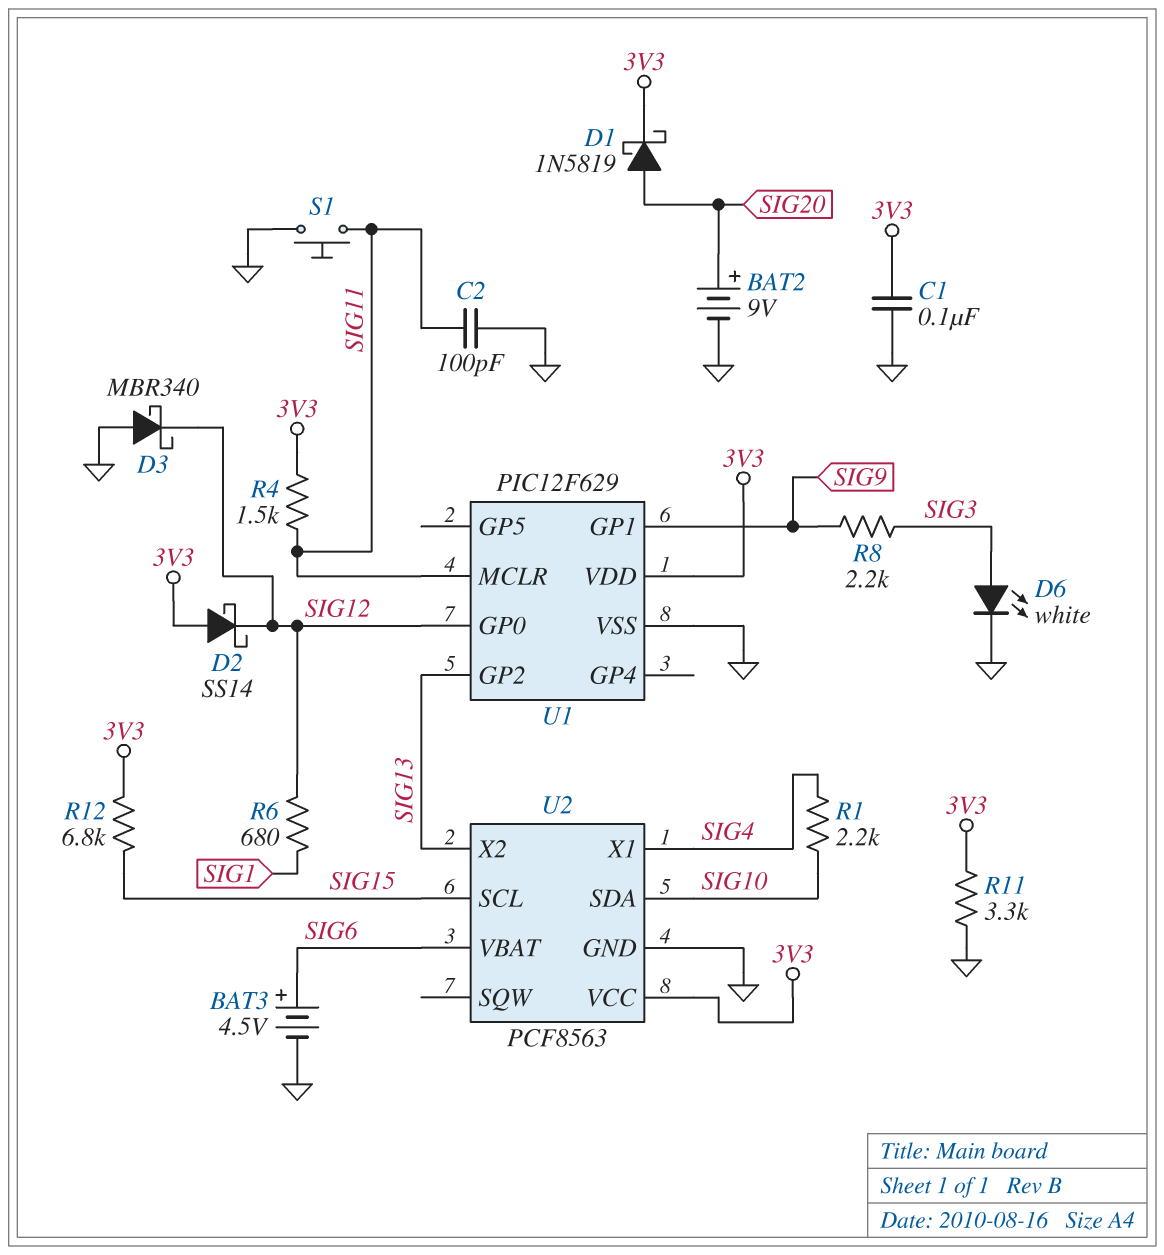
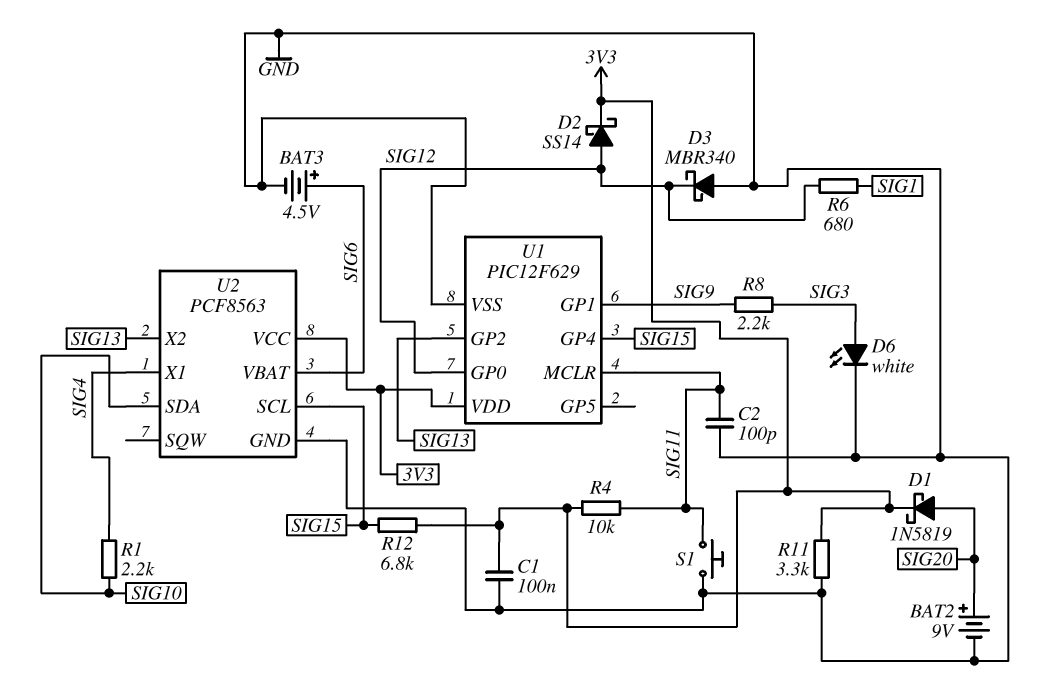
D2: schottky SS14 (A 3V3, K SIG12) -> schottky SS14 (A SIG12, K 3V3)
R4: 1.5k (3V3, SIG11) -> 10k (3V3, SIG11)
U1 pin GP4: none -> SIG15

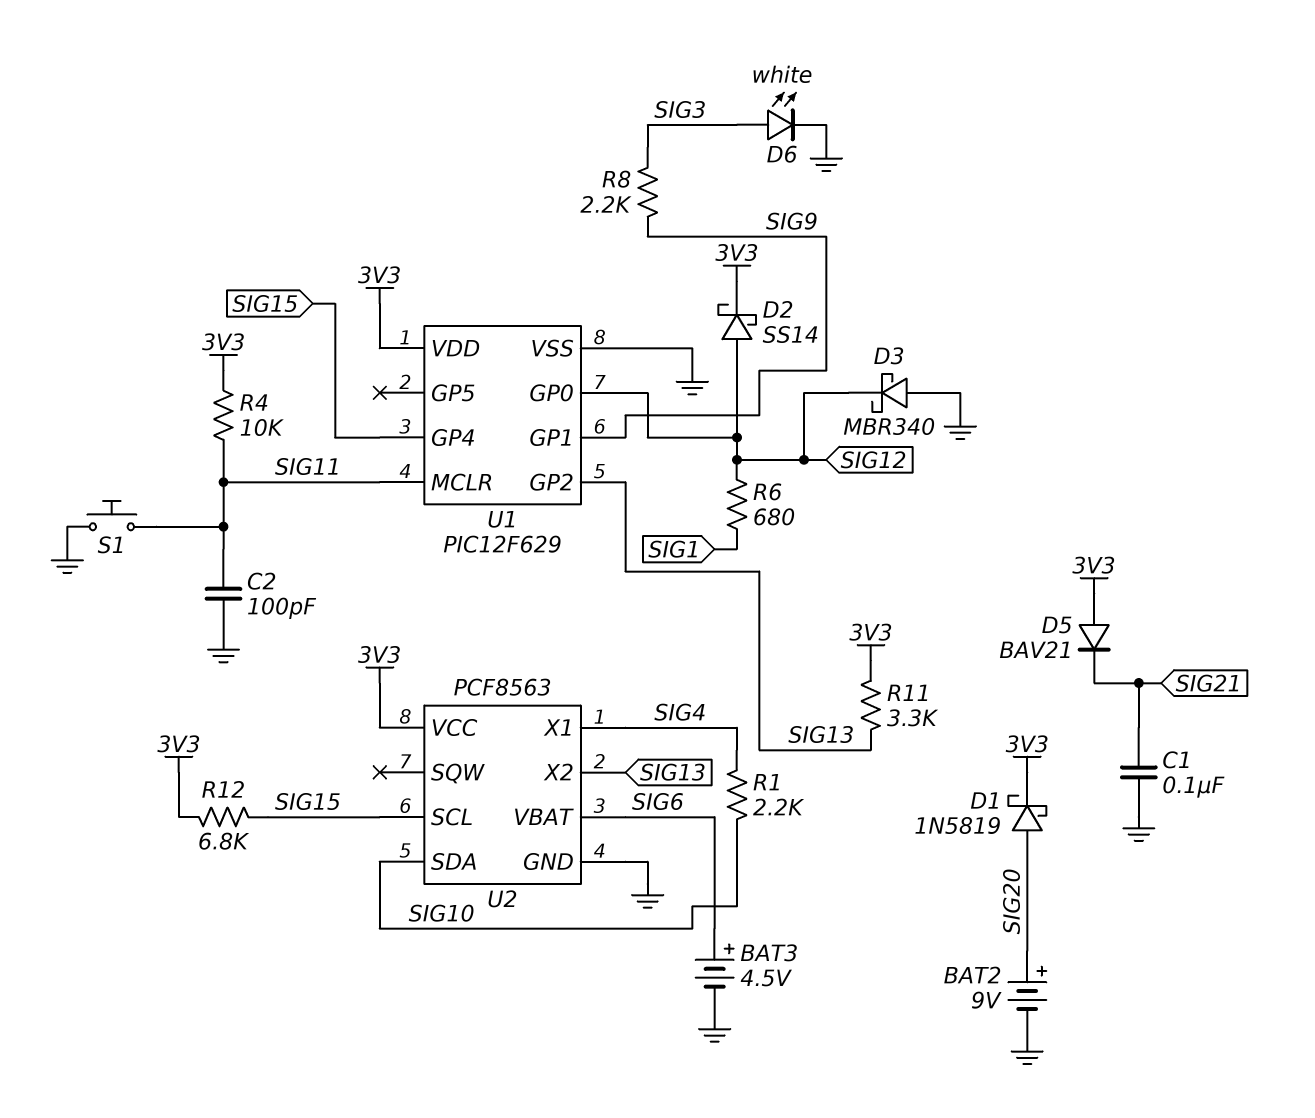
C1: 100nF (3V3, GND) -> 100nF (GND, SIG21)
D5: none -> diode BAV21 (A 3V3, K SIG21)
R11: 3.3k (3V3, GND) -> 3.3k (3V3, SIG13)

